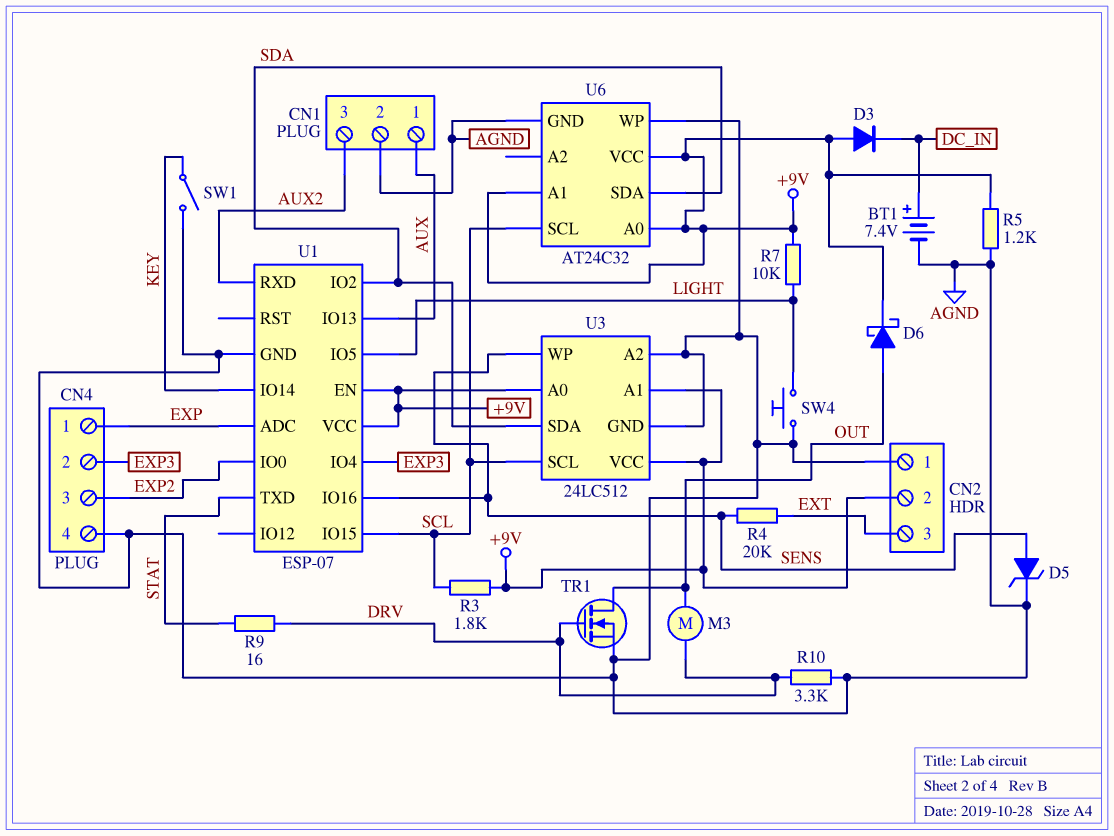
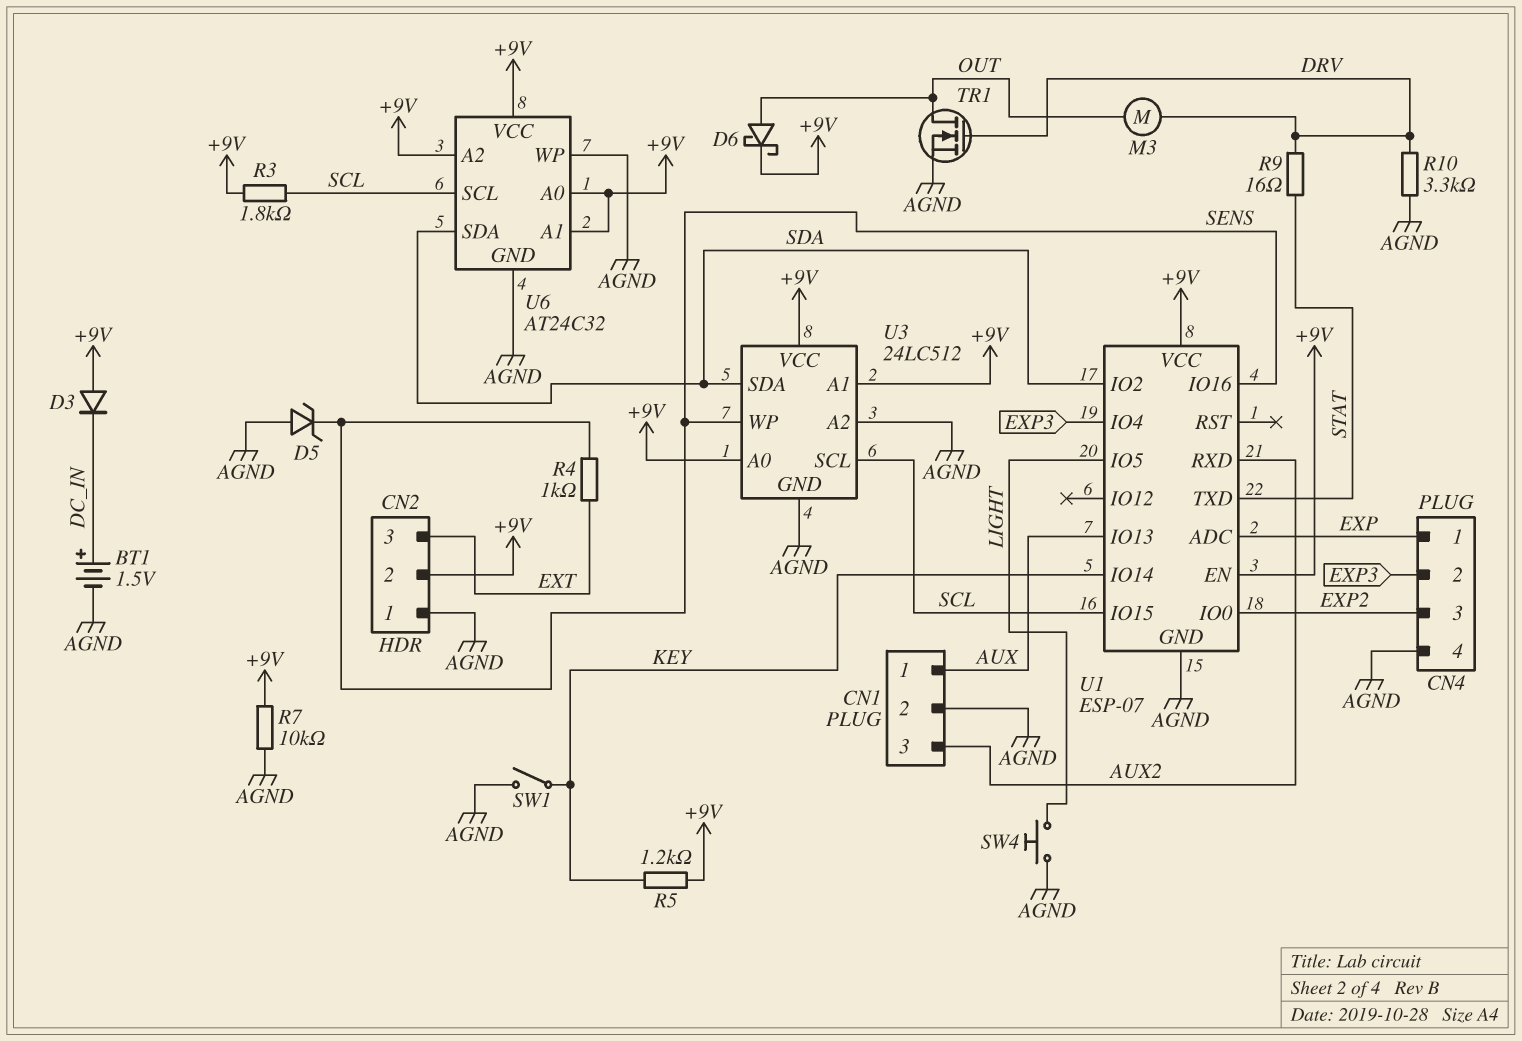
BT1: 7.4V (plus DC_IN, minus AGND) -> 1.5V (plus DC_IN, minus AGND)
D5: zener (A SENS, K AGND) -> zener (A AGND, K SENS)
R4: 20k (EXT, SENS) -> 1k (EXT, SENS)
R5: 1.2k (+9V, AGND) -> 1.2k (+9V, KEY)
R7: 10k (+9V, LIGHT) -> 10k (+9V, AGND)
U6 pin A2: none -> +9V

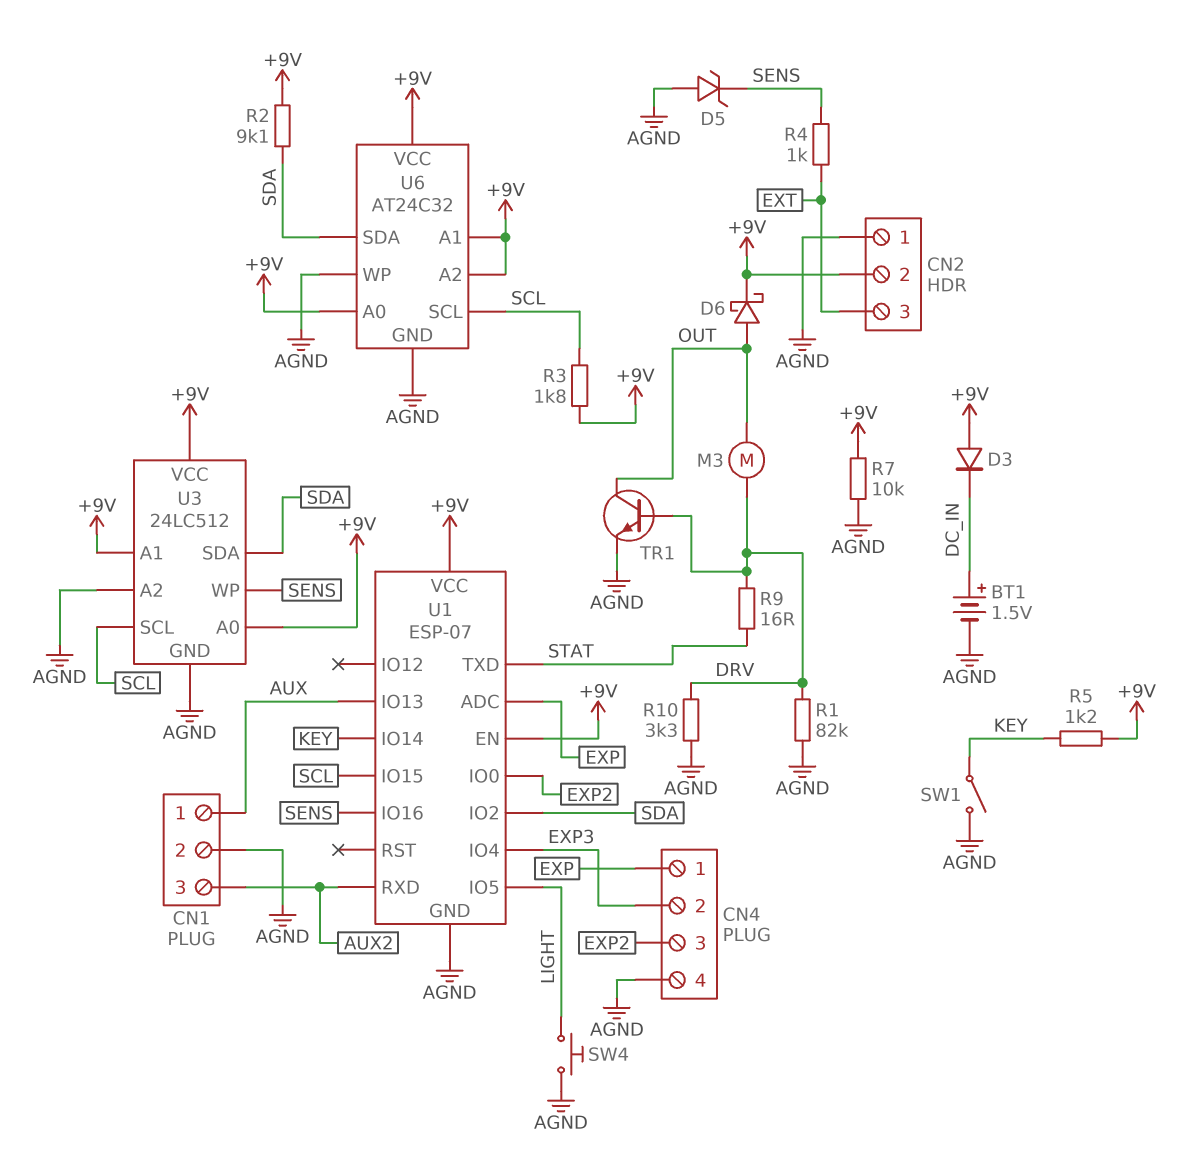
R1: none -> 82k (AGND, DRV)
R2: none -> 9.1k (+9V, SDA)
TR1: NMOS (G DRV, D OUT, S AGND) -> NPN (B DRV, C OUT, E AGND)

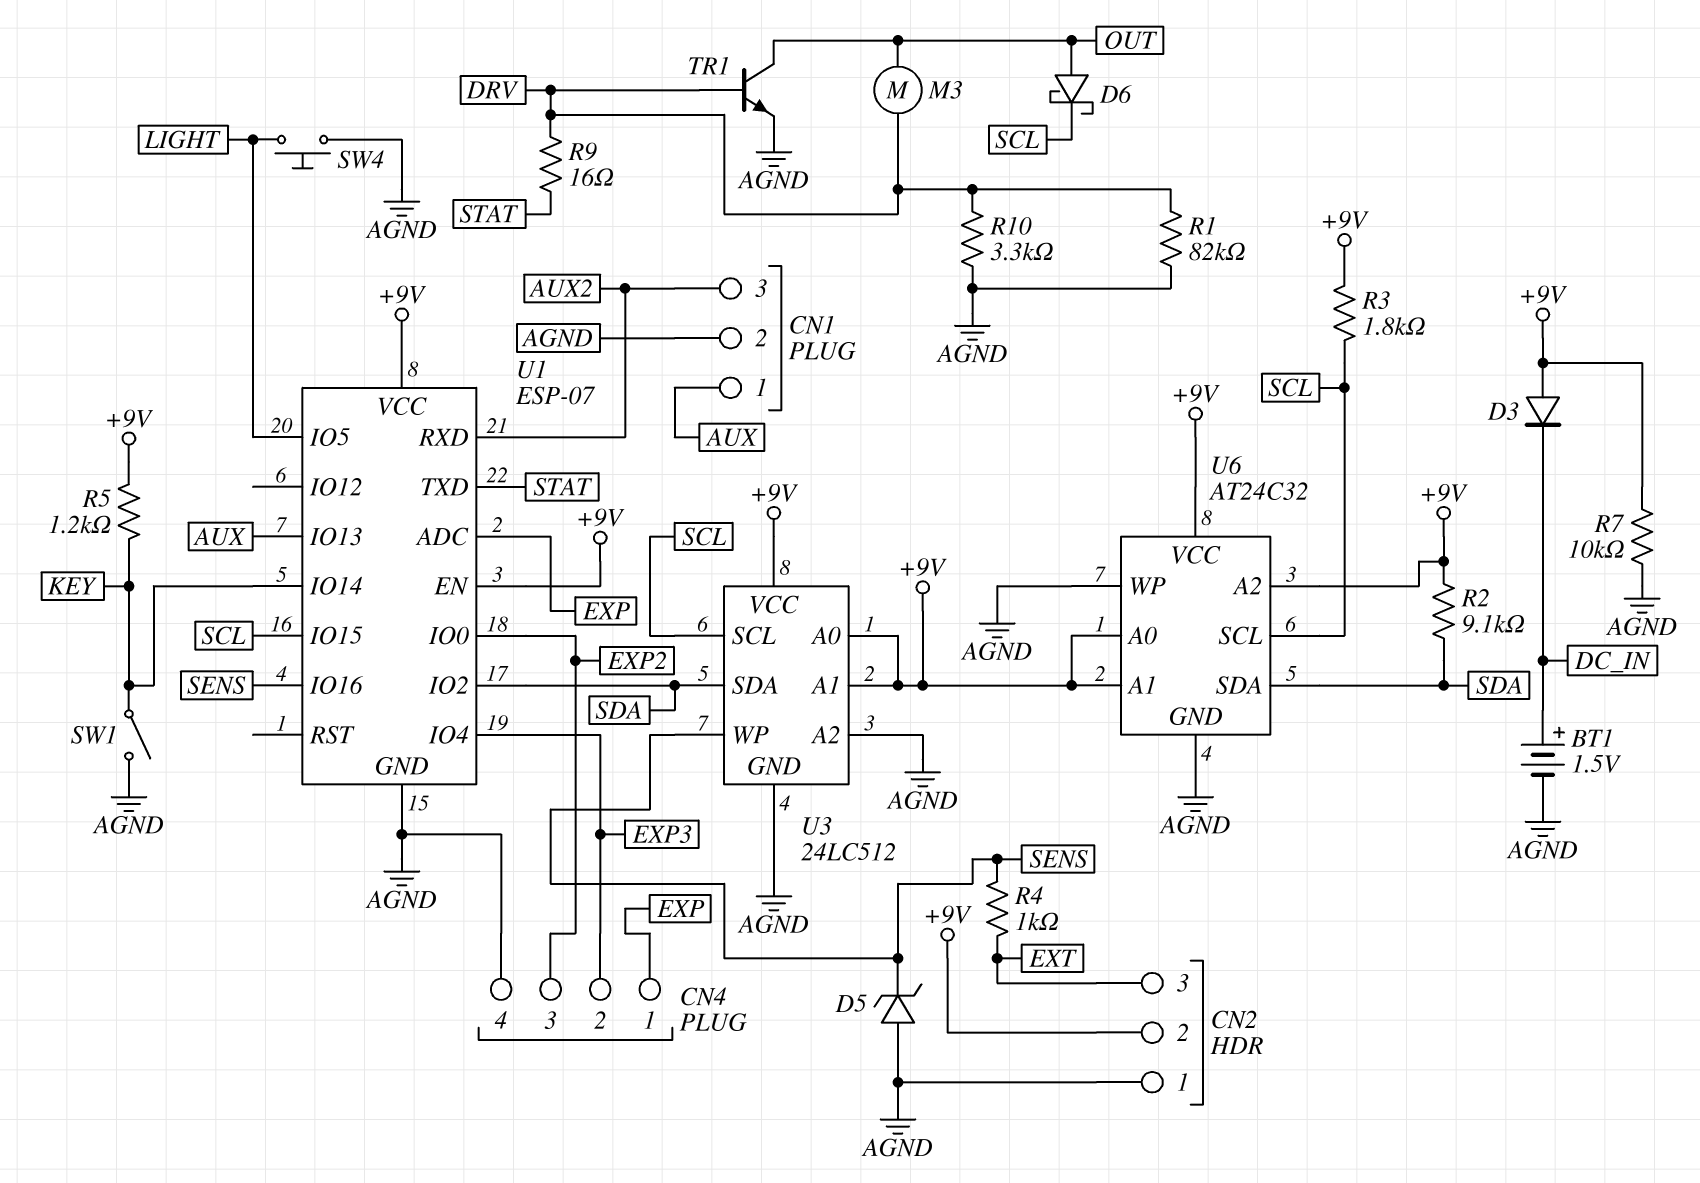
D6: schottky (A OUT, K +9V) -> schottky (A OUT, K SCL)

